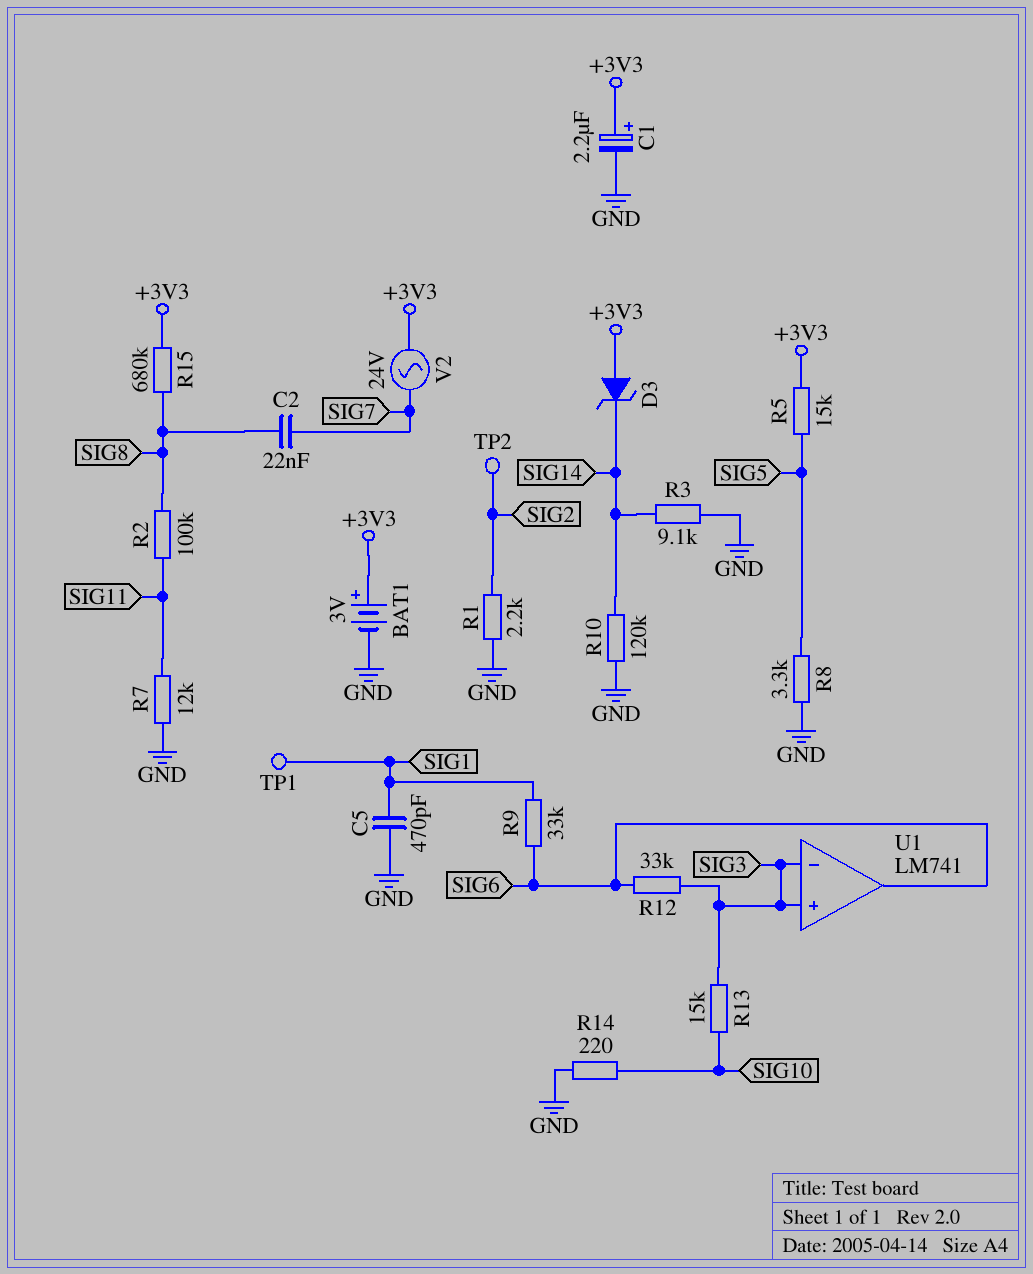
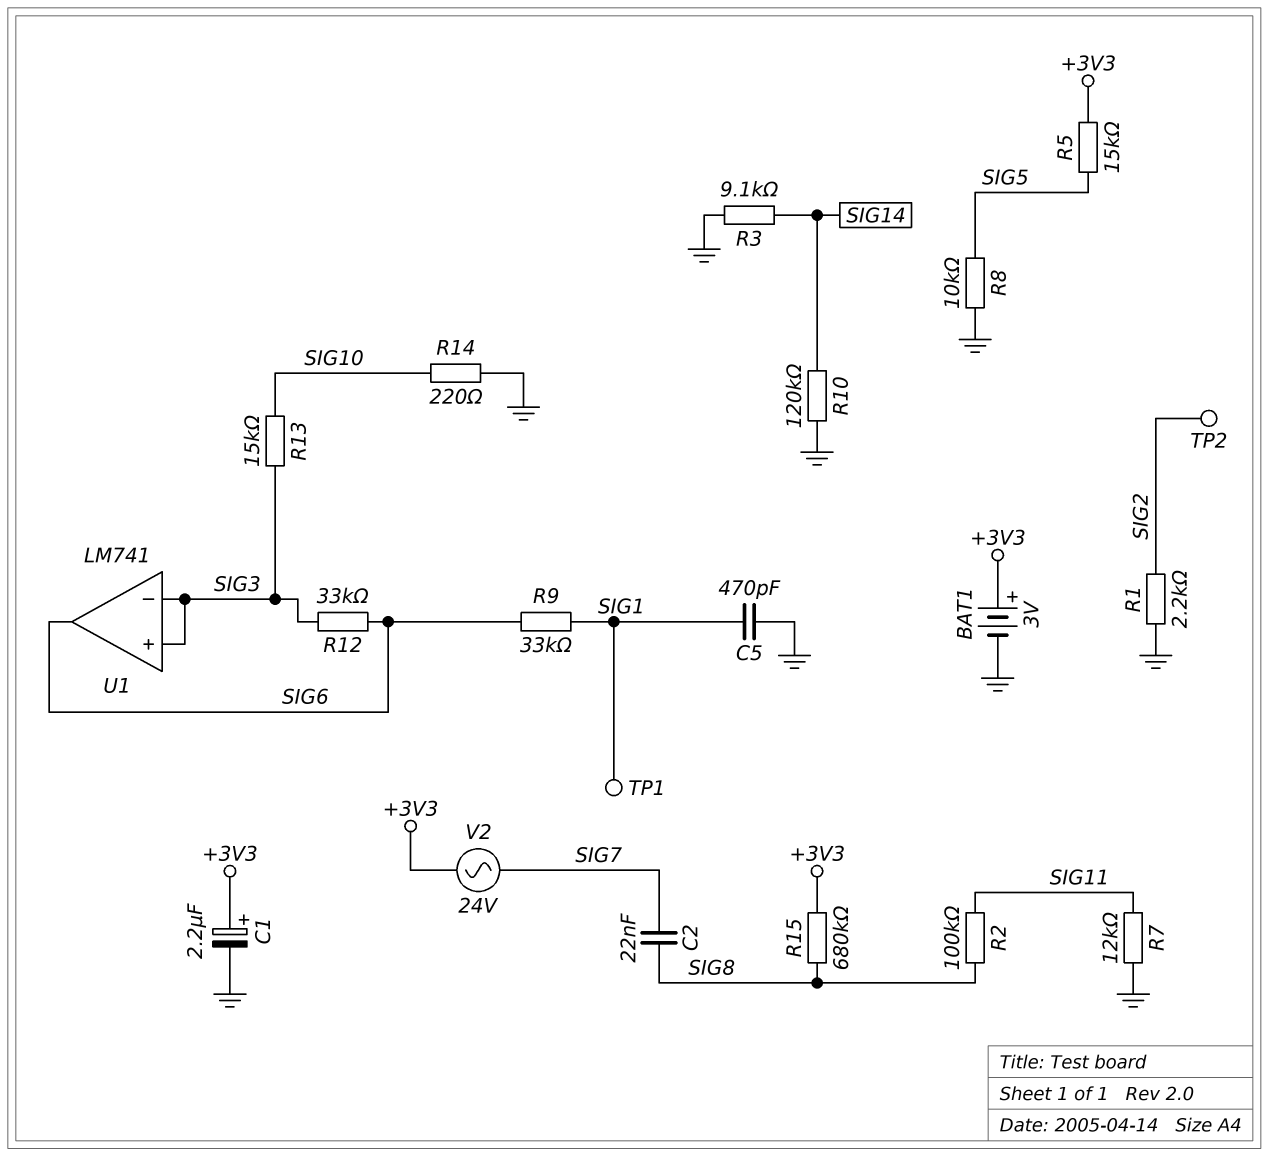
D3: zener (A +3V3, K SIG14) -> none
R8: 3.3k (GND, SIG5) -> 10k (GND, SIG5)

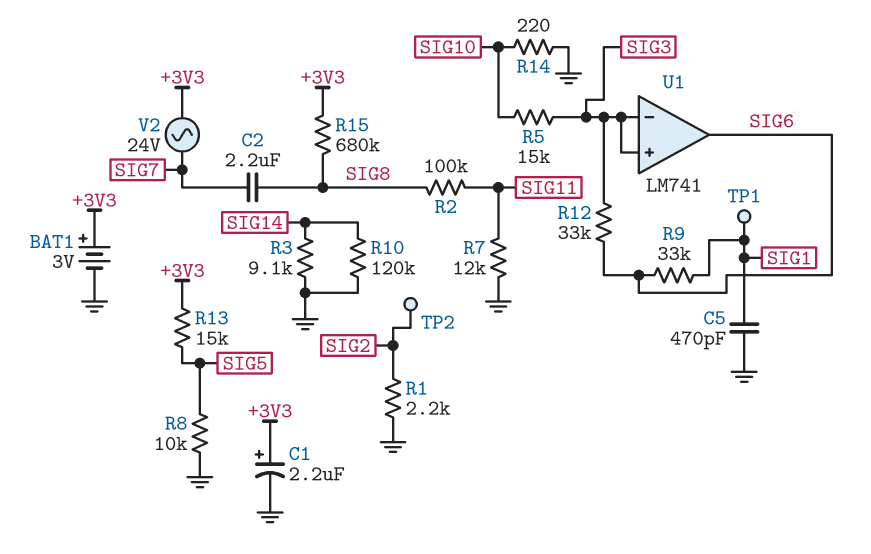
C2: 22nF (SIG7, SIG8) -> 2.2uF (SIG7, SIG8)
R5: 15k (+3V3, SIG5) -> 15k (SIG3, SIG10)
R13: 15k (SIG3, SIG10) -> 15k (+3V3, SIG5)

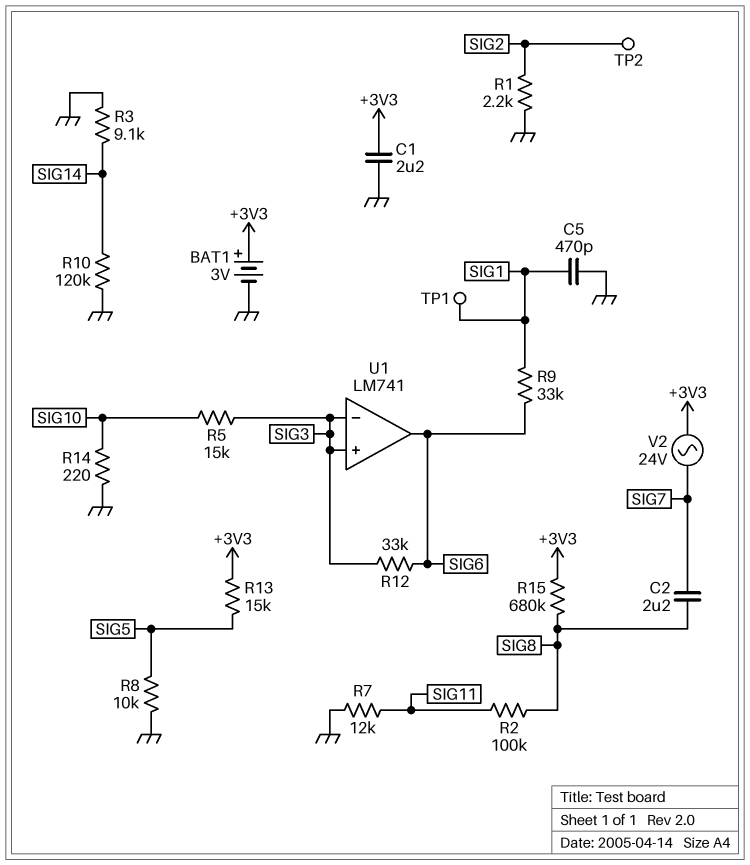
C1: 2.2uF (plus +3V3, minus GND) -> 2.2uF (+3V3, GND)

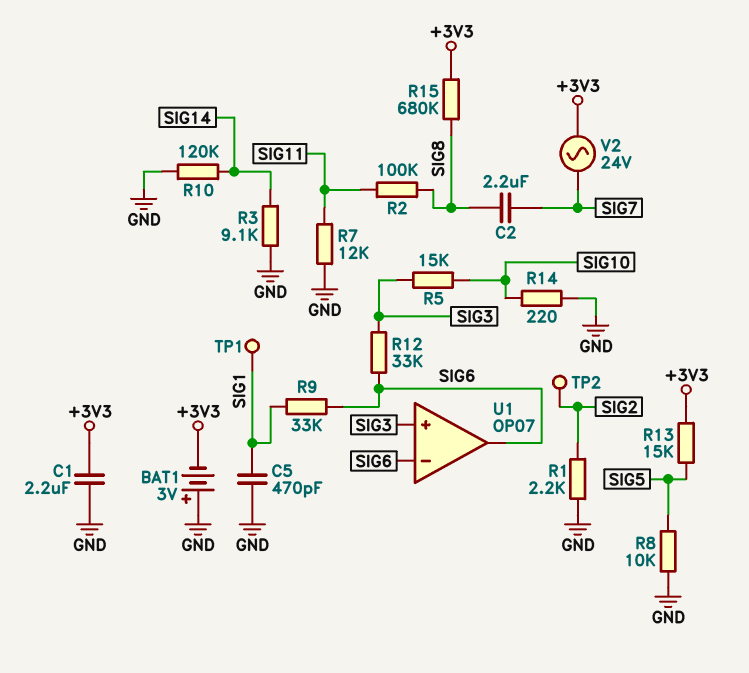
BAT1: 3V (plus +3V3, minus GND) -> 3V (plus GND, minus +3V3)
U1: LM741 -> OP07
U1 pin in-: SIG3 -> SIG6

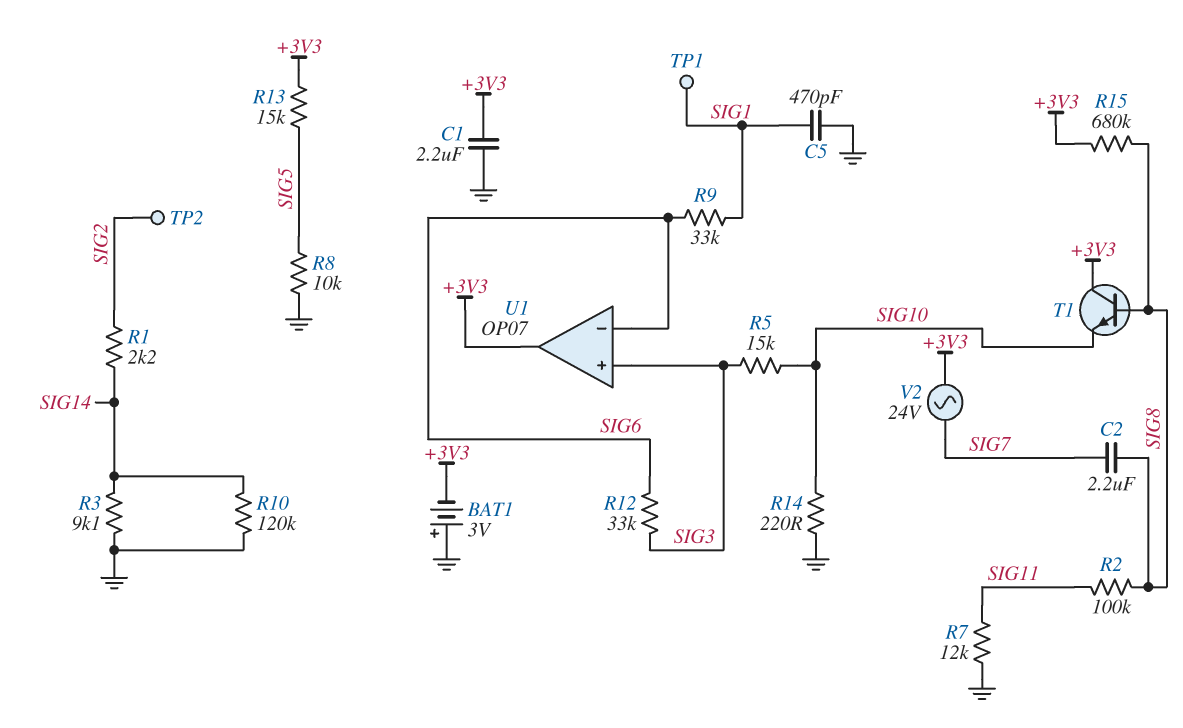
R1: 2.2k (GND, SIG2) -> 2.2k (SIG2, SIG14)
T1: none -> NPN (B SIG8, C +3V3, E SIG10)
U1 pin out: SIG6 -> +3V3

